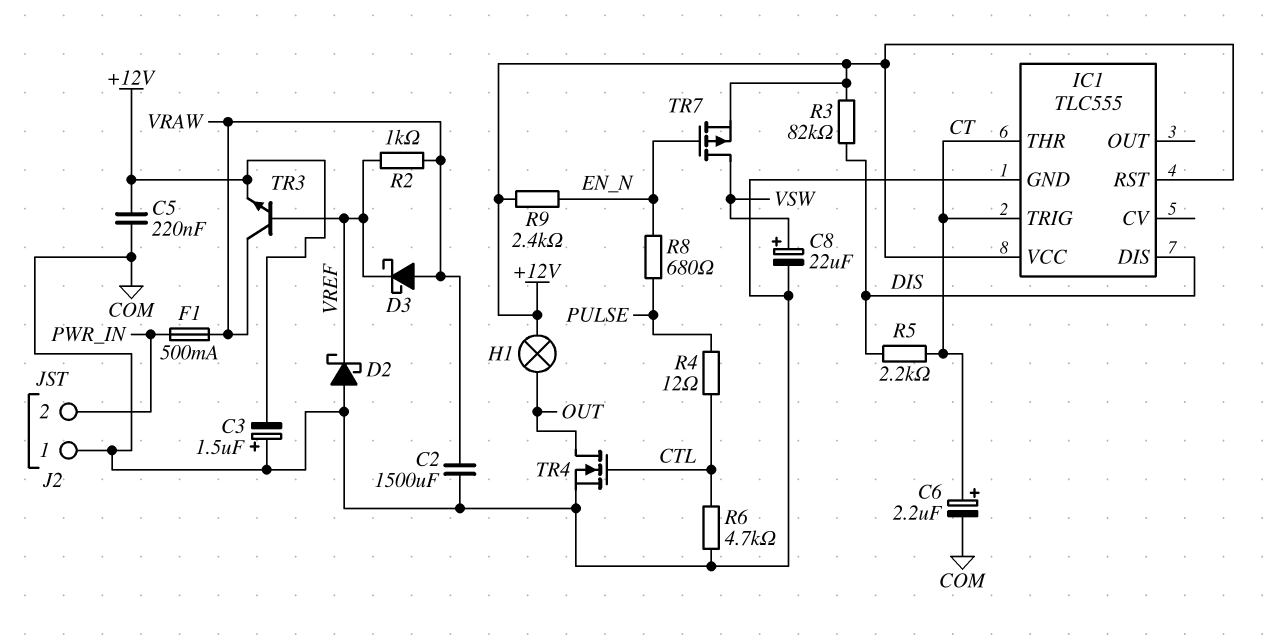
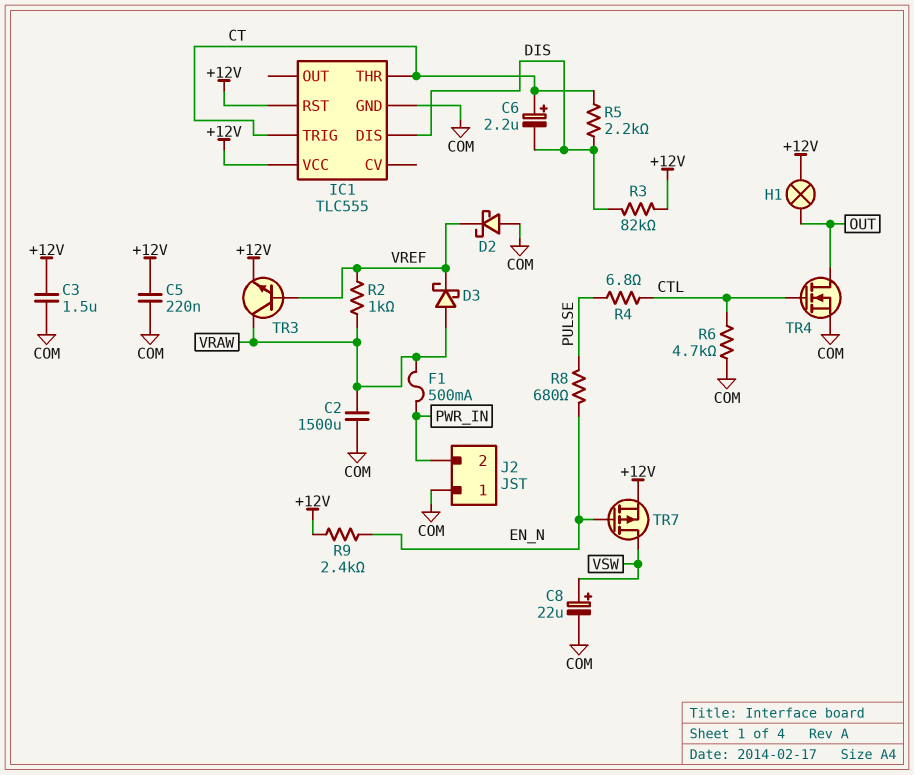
C3: 1.5uF (plus COM, minus +12V) -> 1.5uF (+12V, COM)
C6: 2.2uF (plus CT, minus COM) -> 2.2uF (plus CT, minus DIS)
R4: 12 (CTL, PULSE) -> 6.8 (CTL, PULSE)

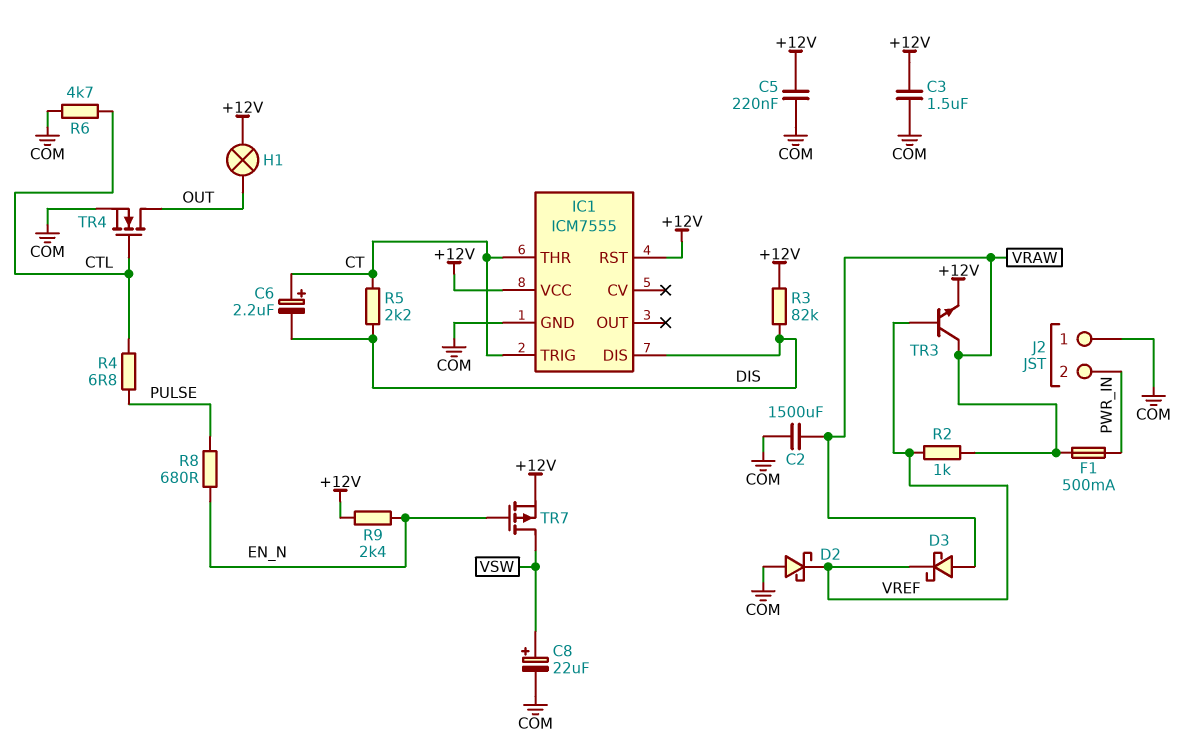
IC1: TLC555 -> ICM7555

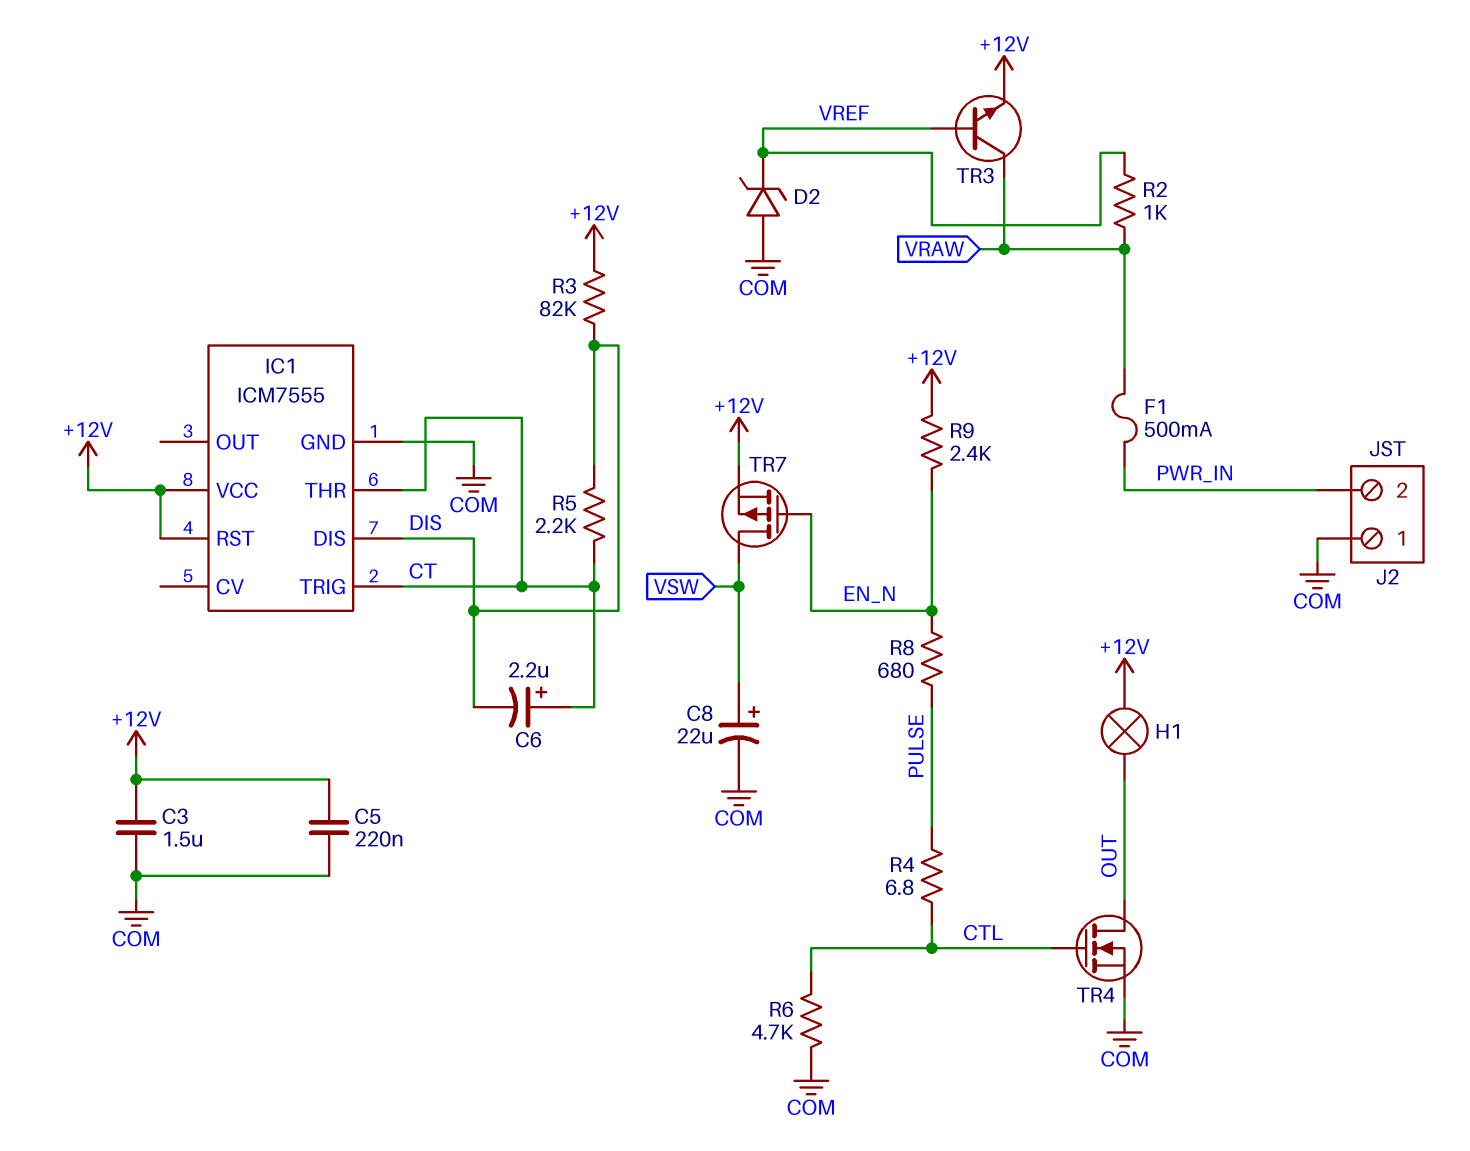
C2: 1500uF (COM, VRAW) -> none
D2: schottky (A COM, K VREF) -> zener (A COM, K VREF)
D3: schottky (A VRAW, K VREF) -> none

